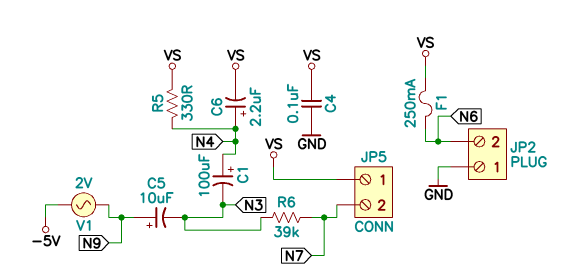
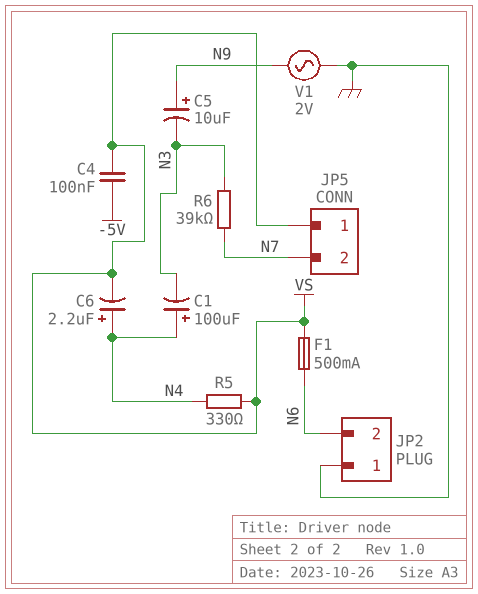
C4: 100nF (GND, VS) -> 100nF (-5V, VS)
F1: 250mA (N6, VS) -> 500mA (N6, VS)
V1: AC 2V (-5V, N9) -> AC 2V (GND, N9)

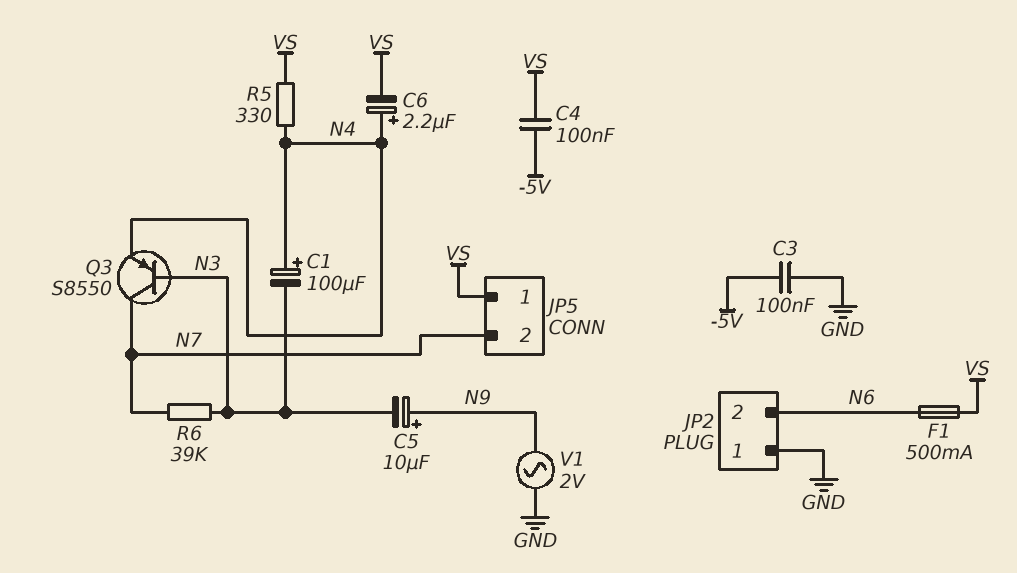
C3: none -> 100nF (-5V, GND)
Q3: none -> PNP S8550 (B N3, C N7, E N4)

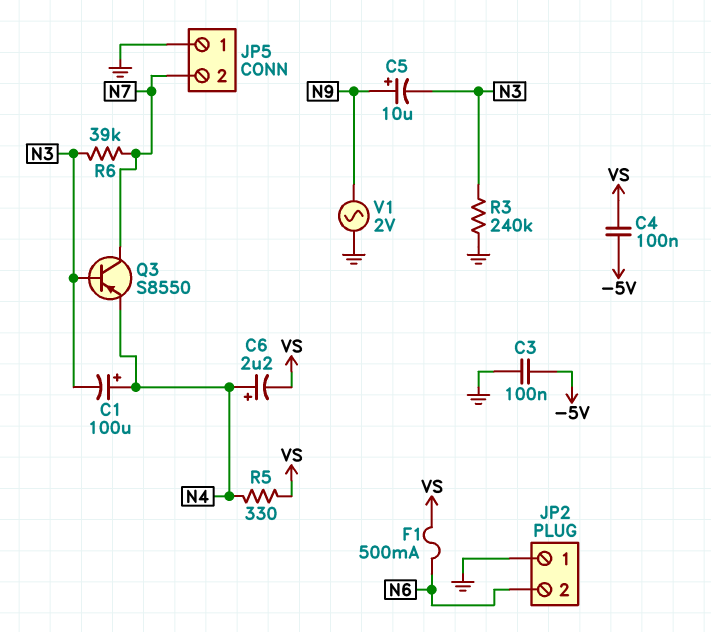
JP5 pin 1: VS -> GND
R3: none -> 240k (GND, N3)

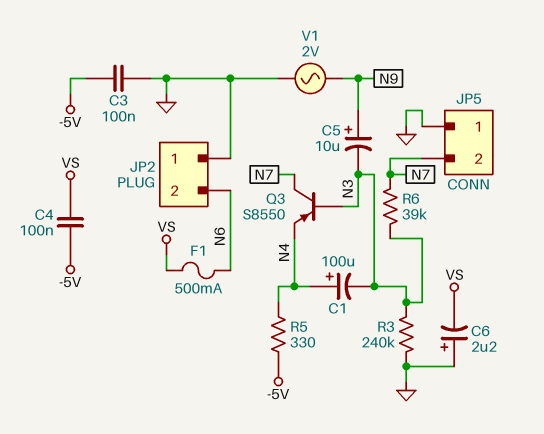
C6: 2.2uF (plus N4, minus VS) -> 2.2uF (plus GND, minus VS)
R5: 330 (N4, VS) -> 330 (-5V, N4)

